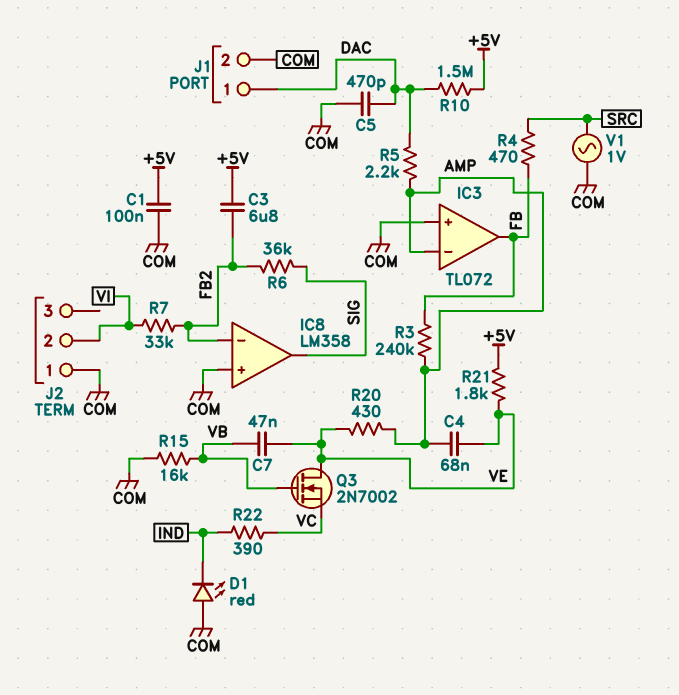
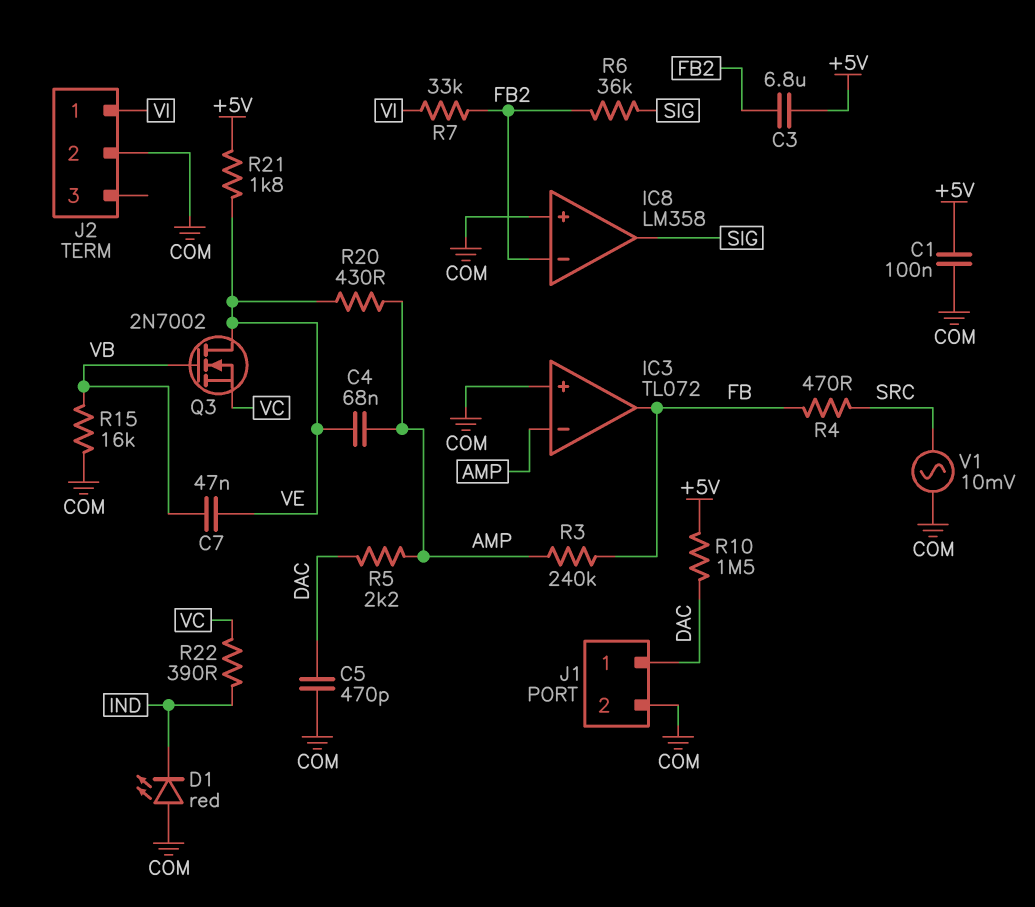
J2 pin 1: COM -> VI
J2 pin 2: VI -> COM
V1: AC 1V (COM, SRC) -> AC 10mV (COM, SRC)

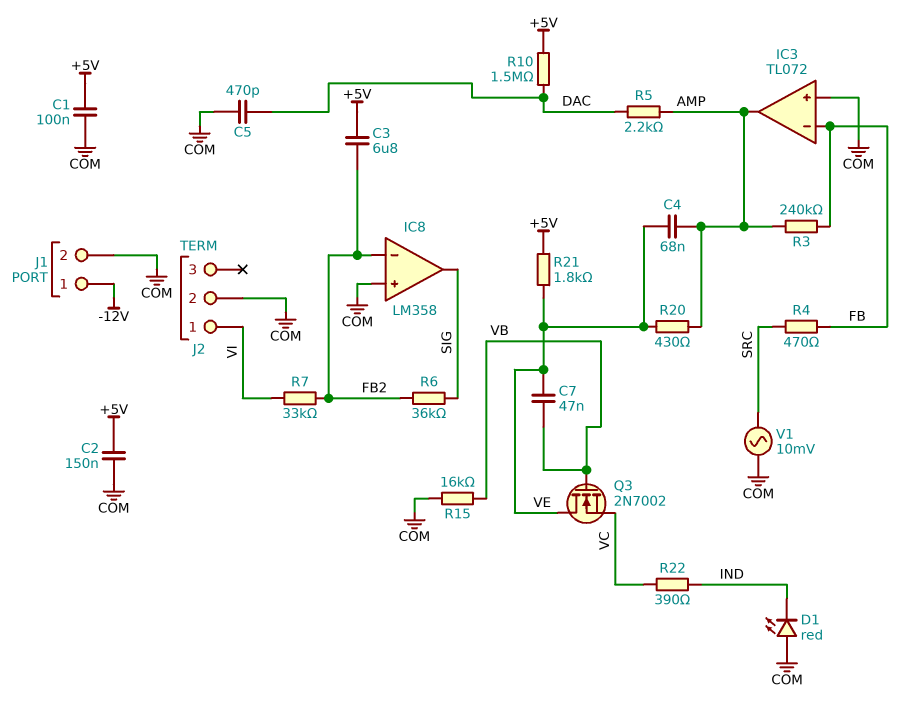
C2: none -> 150nF (+5V, COM)
IC3 pin in-: AMP -> FB
IC3 pin out: FB -> AMP
J1 pin 1: DAC -> -12V

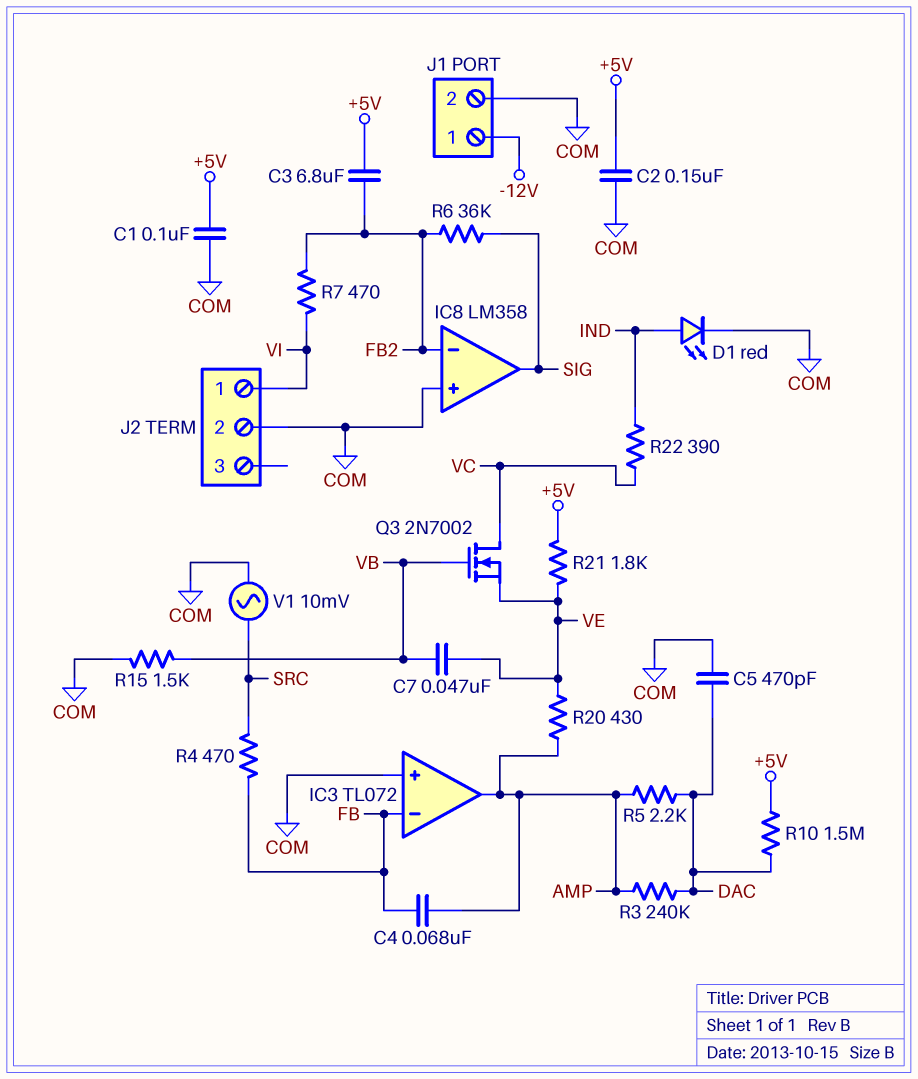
C4: 68nF (AMP, VE) -> 68nF (AMP, FB)
D1: LED red (A COM, K IND) -> LED red (A IND, K COM)
Q3: NMOS 2N7002 (G VB, D VE, S VC) -> NMOS 2N7002 (G VB, D VC, S VE)
R3: 240k (AMP, FB) -> 240k (AMP, DAC)
R7: 33k (FB2, VI) -> 470 (FB2, VI)
R15: 16k (COM, VB) -> 1.5k (COM, VB)

